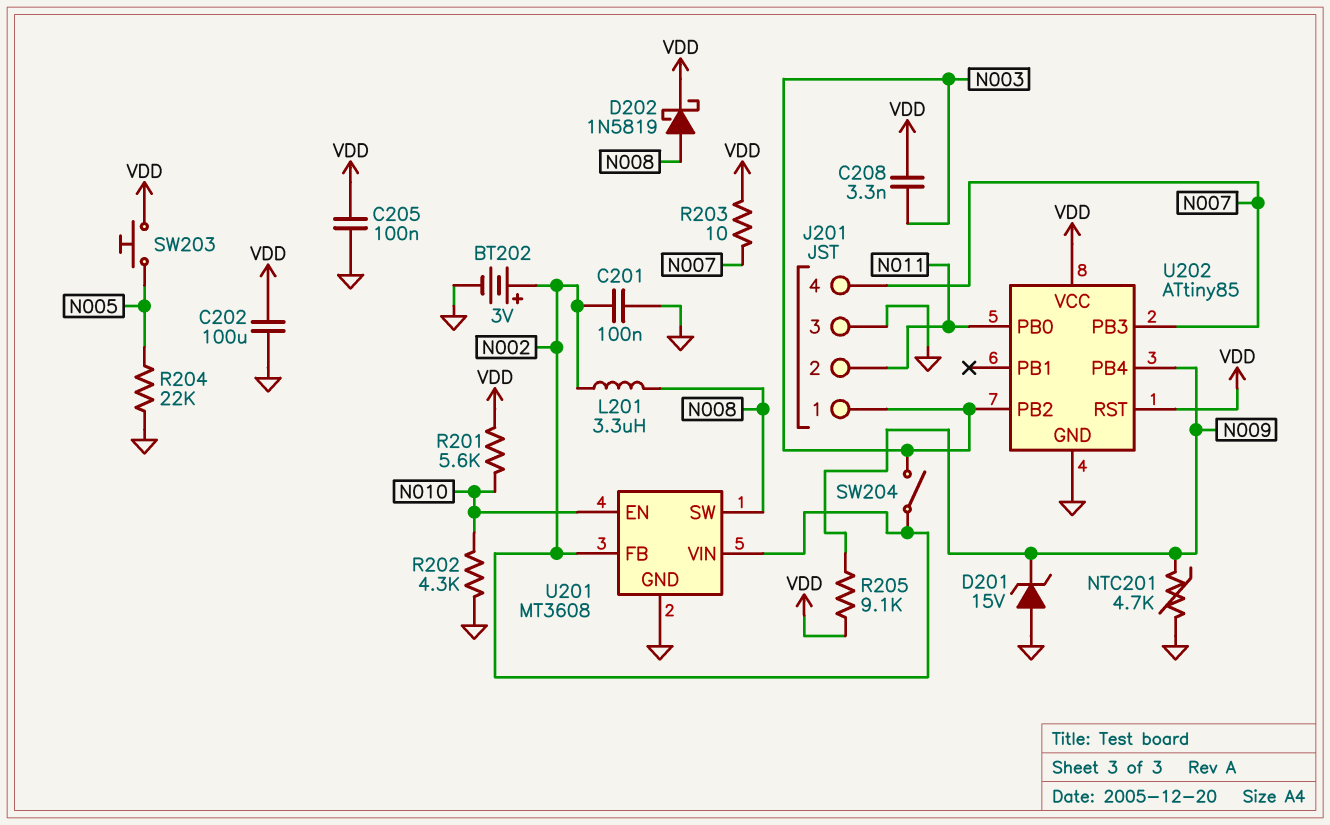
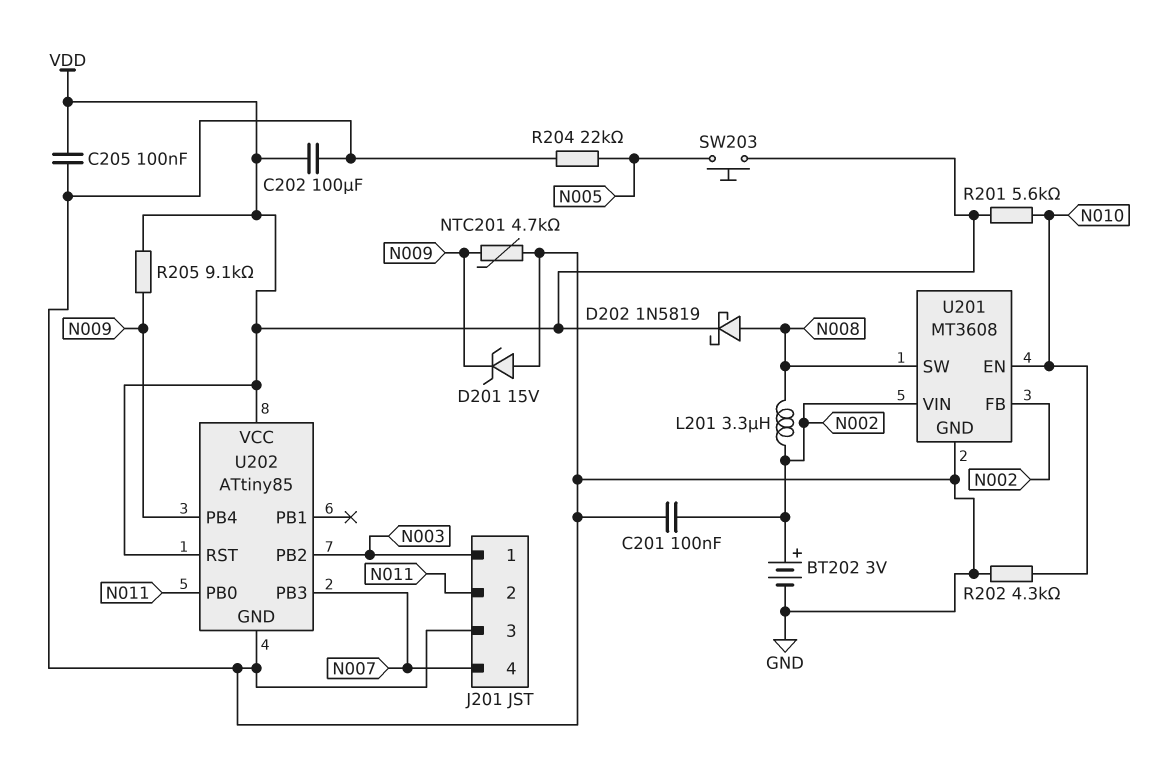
C208: 3.3nF (N003, VDD) -> none
R203: 10 (N007, VDD) -> none
SW204: switch (N002, N003) -> none

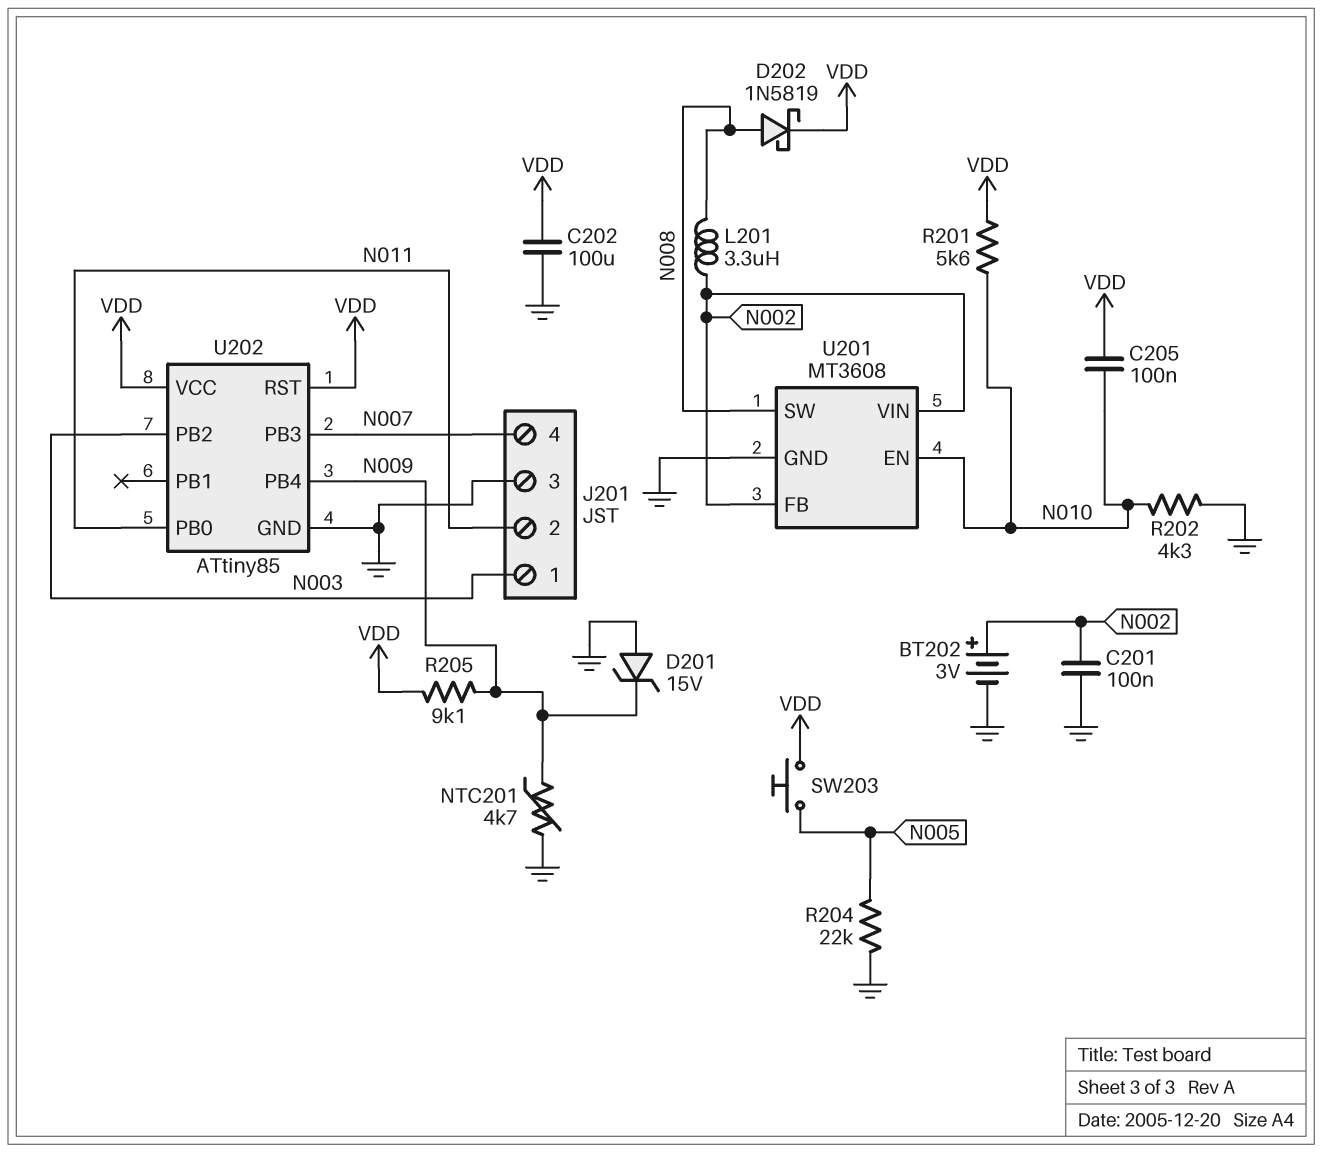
C205: 100nF (GND, VDD) -> 100nF (N010, VDD)

